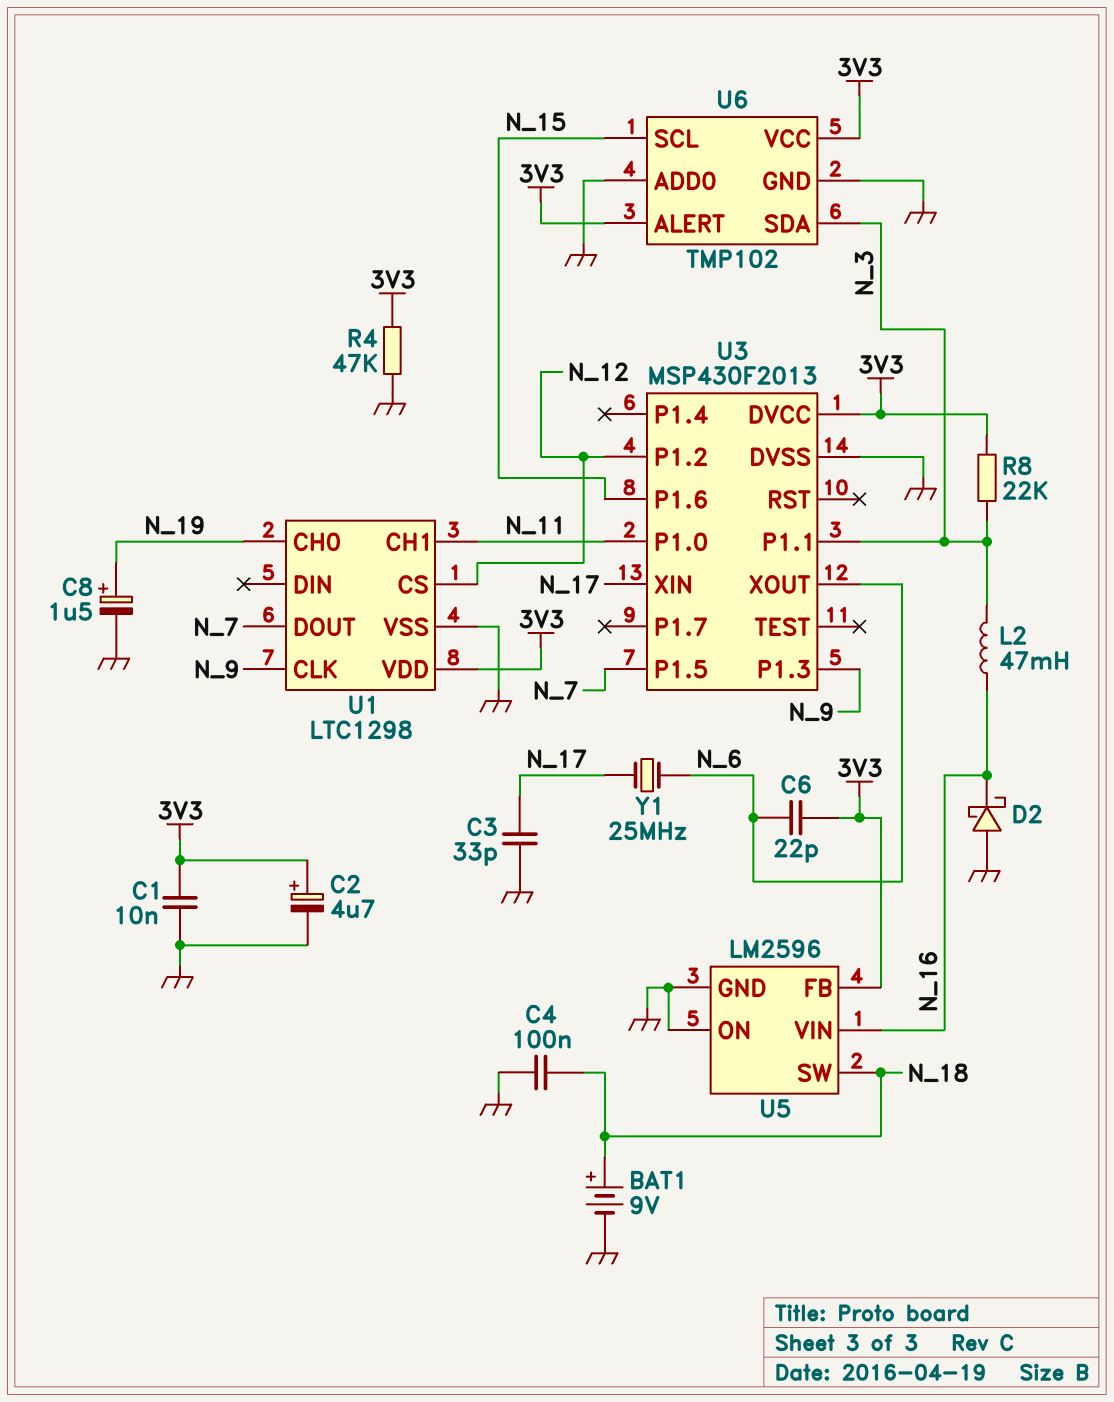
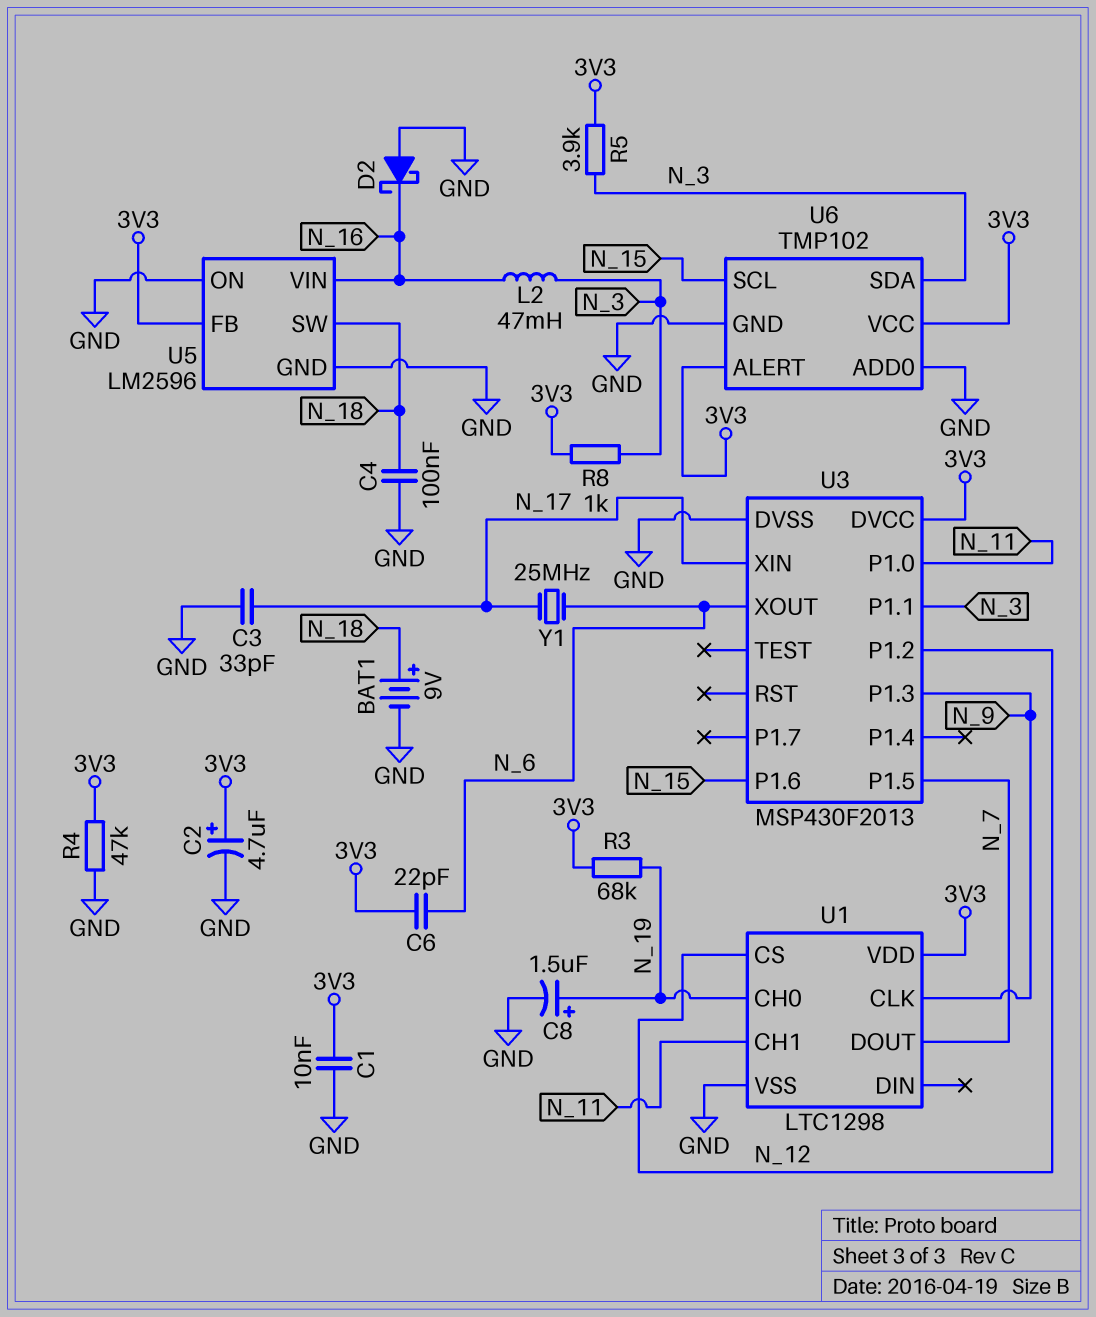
R3: none -> 68k (3V3, N_19)
R5: none -> 3.9k (3V3, N_3)
R8: 22k (3V3, N_3) -> 1k (3V3, N_3)

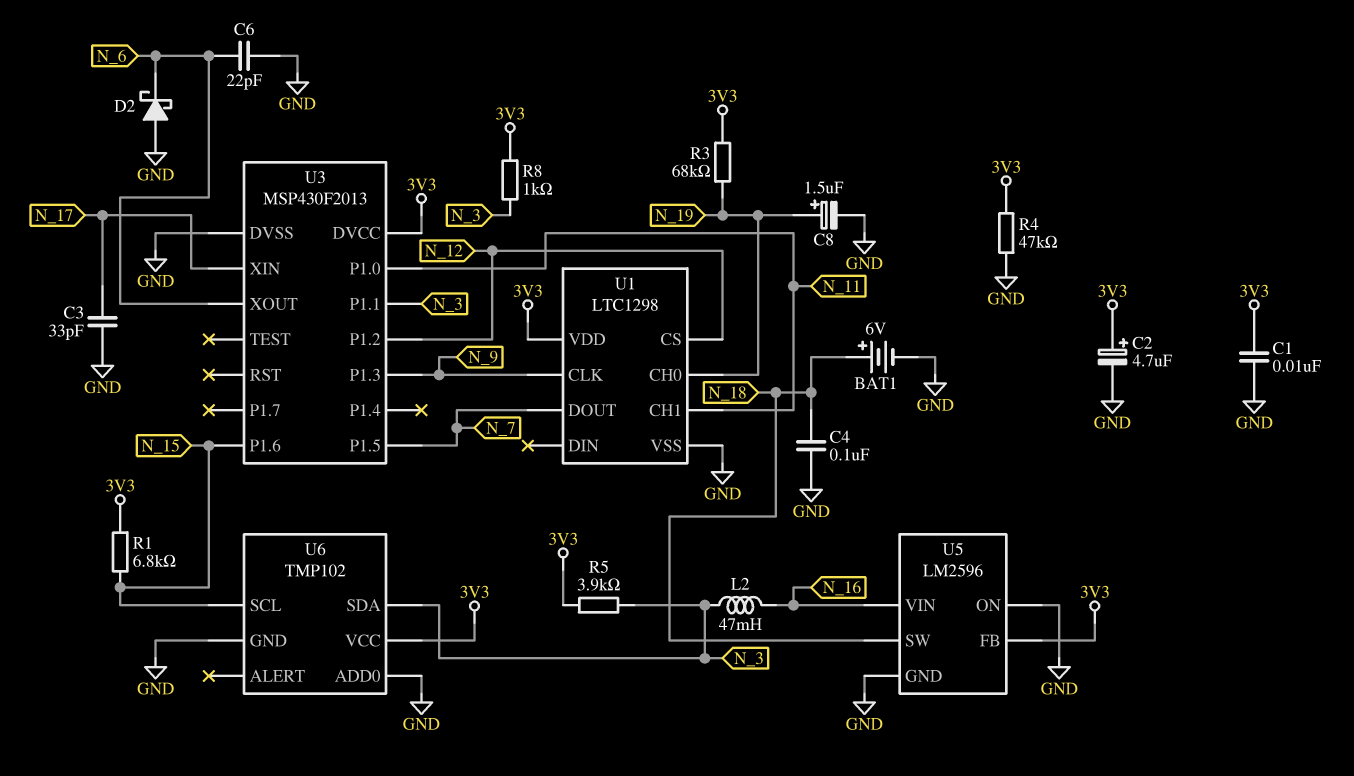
BAT1: 9V (plus N_18, minus GND) -> 6V (plus N_18, minus GND)
C6: 22pF (3V3, N_6) -> 22pF (GND, N_6)
D2: schottky (A GND, K N_16) -> schottky (A GND, K N_6)
R1: none -> 6.8k (3V3, N_15)
U6 pin ALERT: 3V3 -> none
Y1: 25MHz (N_6, N_17) -> none

